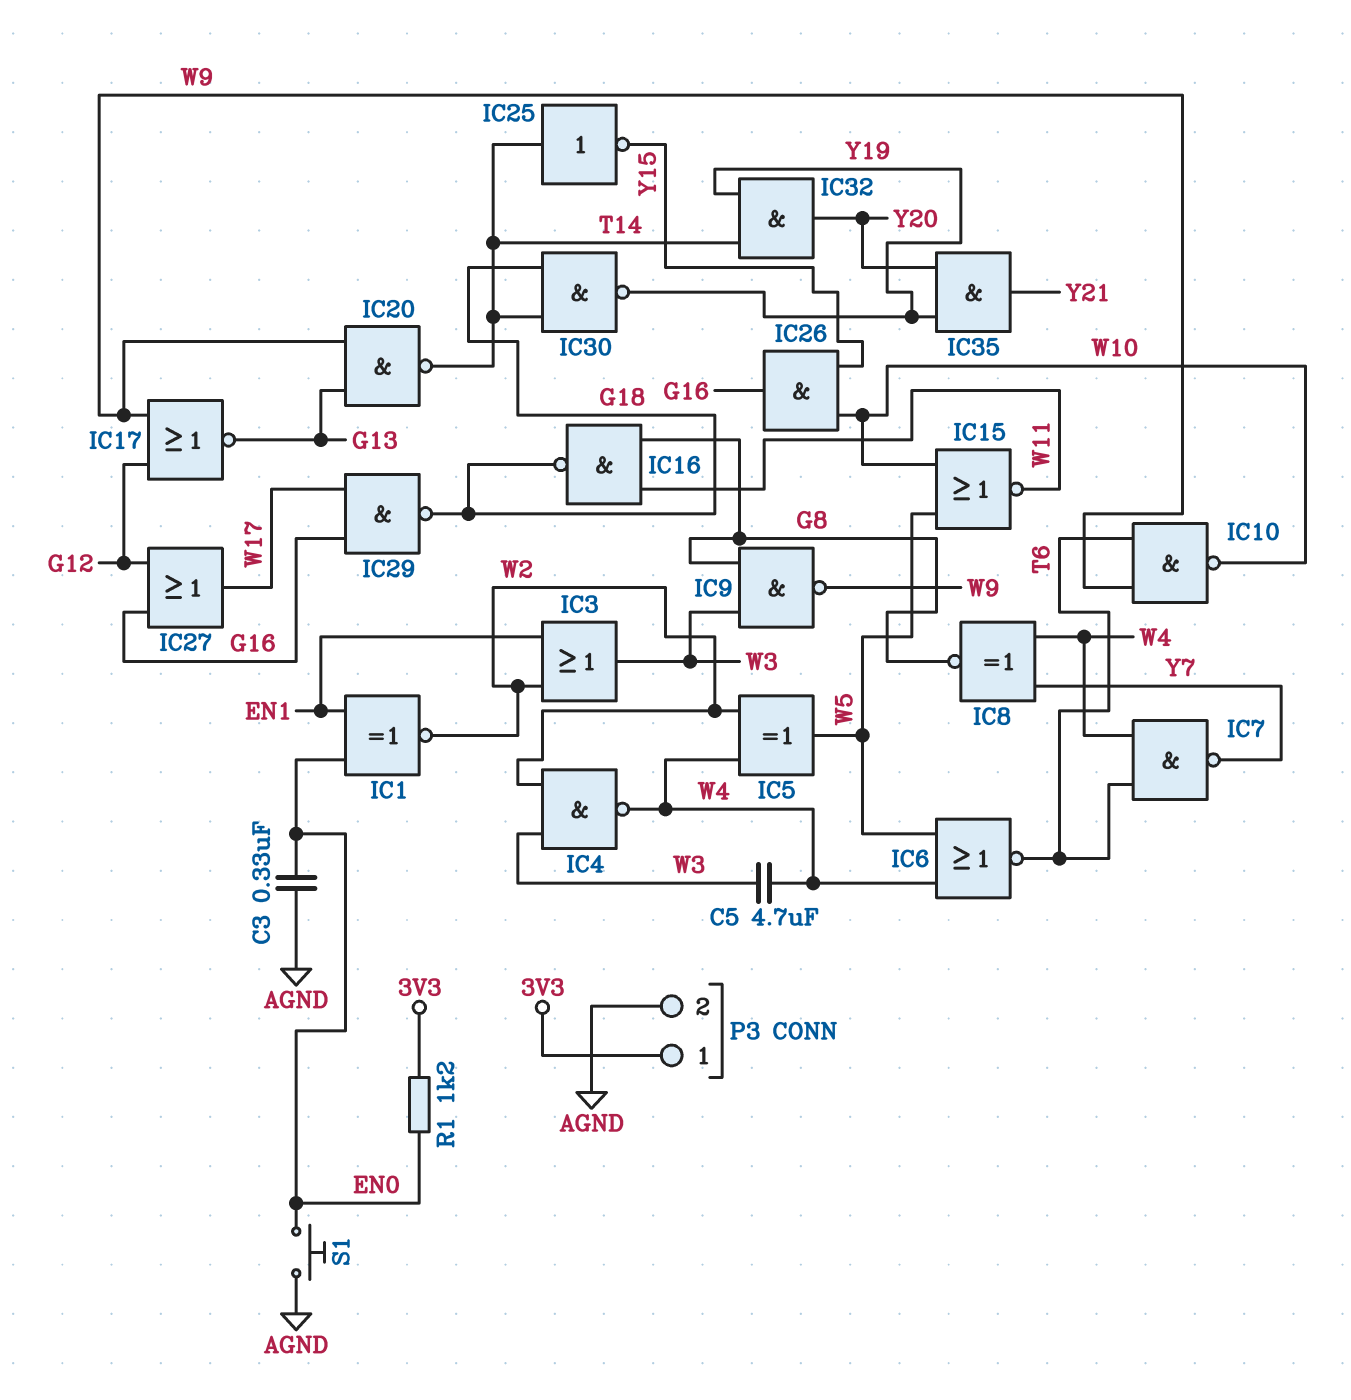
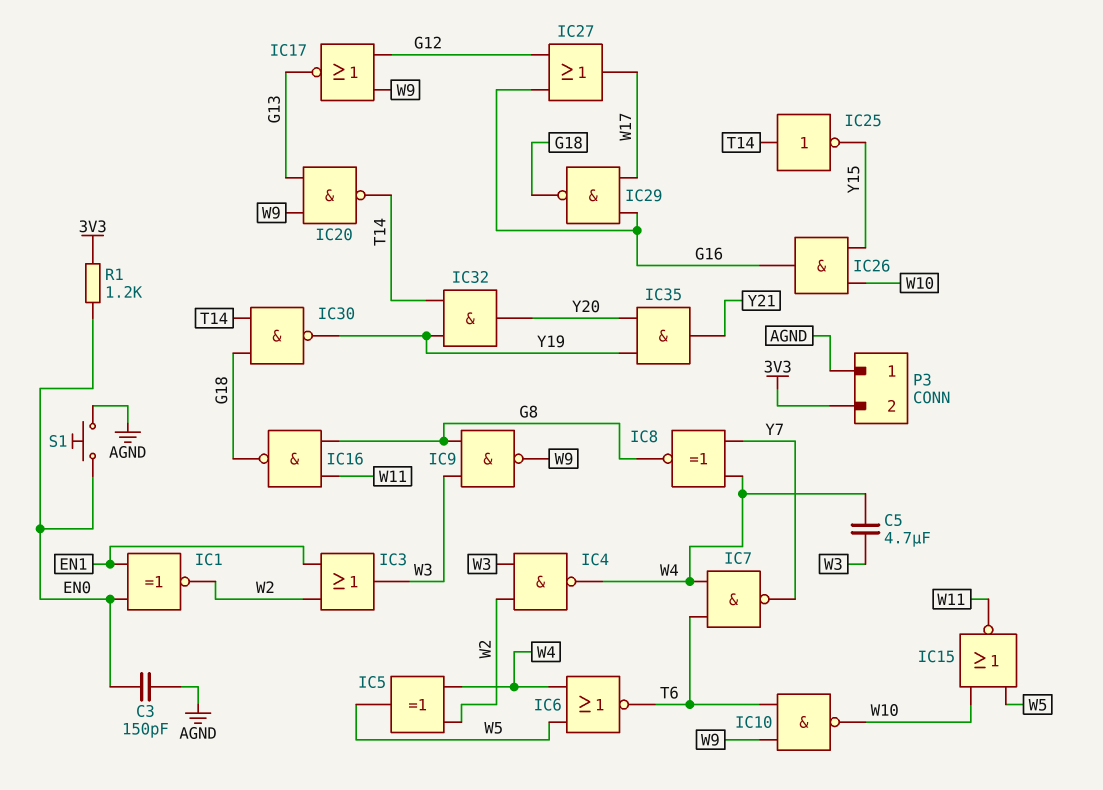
C3: 330nF (AGND, EN0) -> 150pF (AGND, EN0)
P3 pin 1: 3V3 -> AGND
P3 pin 2: AGND -> 3V3

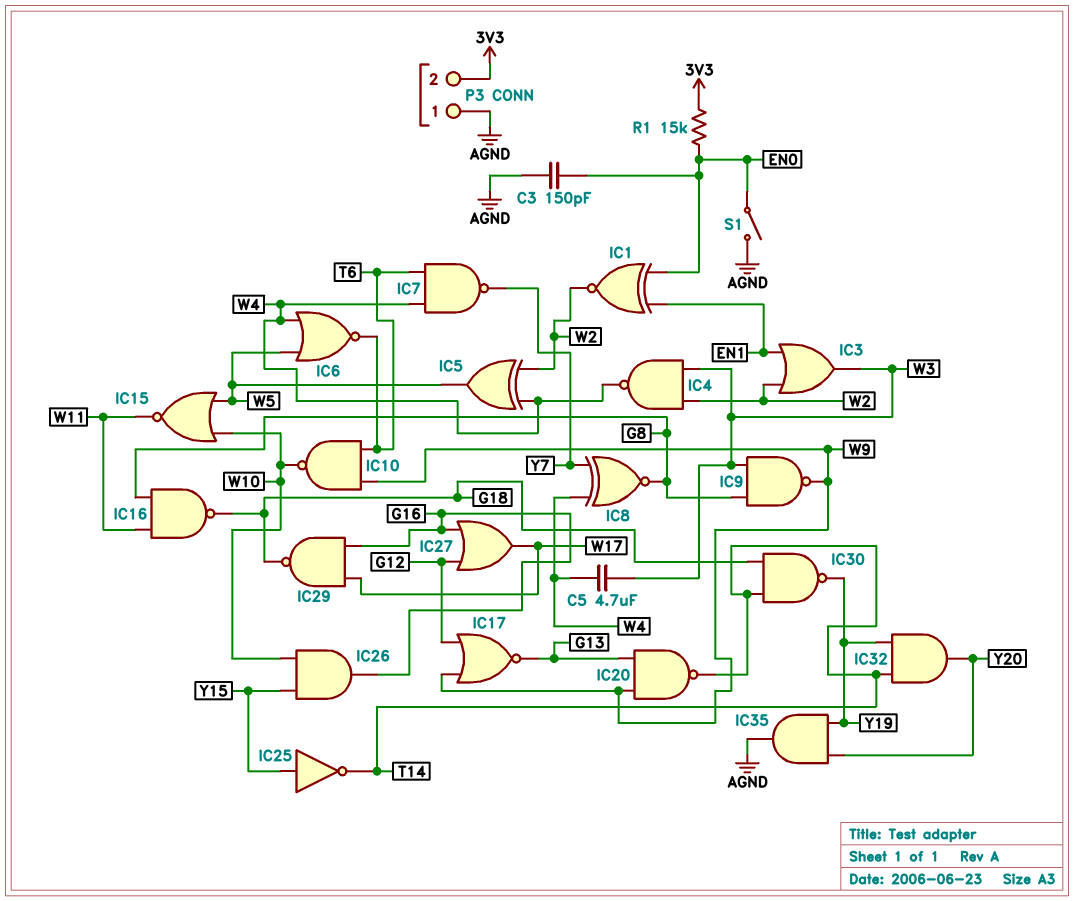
IC25: NOT (in T14, out Y15) -> NOT (in Y15, out T14)
IC35: AND (in Y19, in Y20, out Y21) -> AND (in Y19, in Y20, out AGND)
R1: 1.2k (3V3, EN0) -> 15k (3V3, EN0)
S1: button (AGND, EN0) -> switch (AGND, EN0)

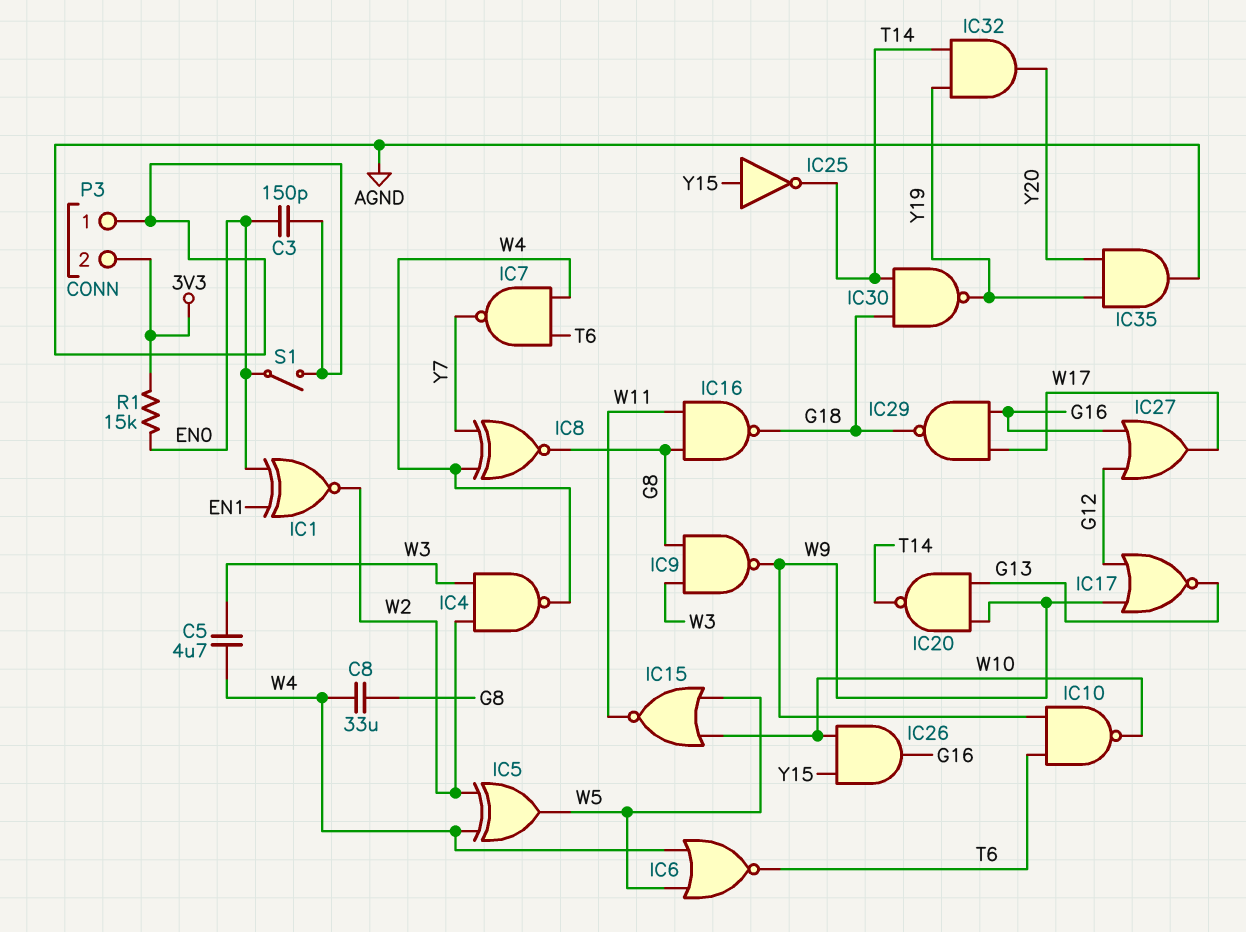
C8: none -> 33uF (G8, W4)
IC3: OR (in EN1, in W2, out W3) -> none

